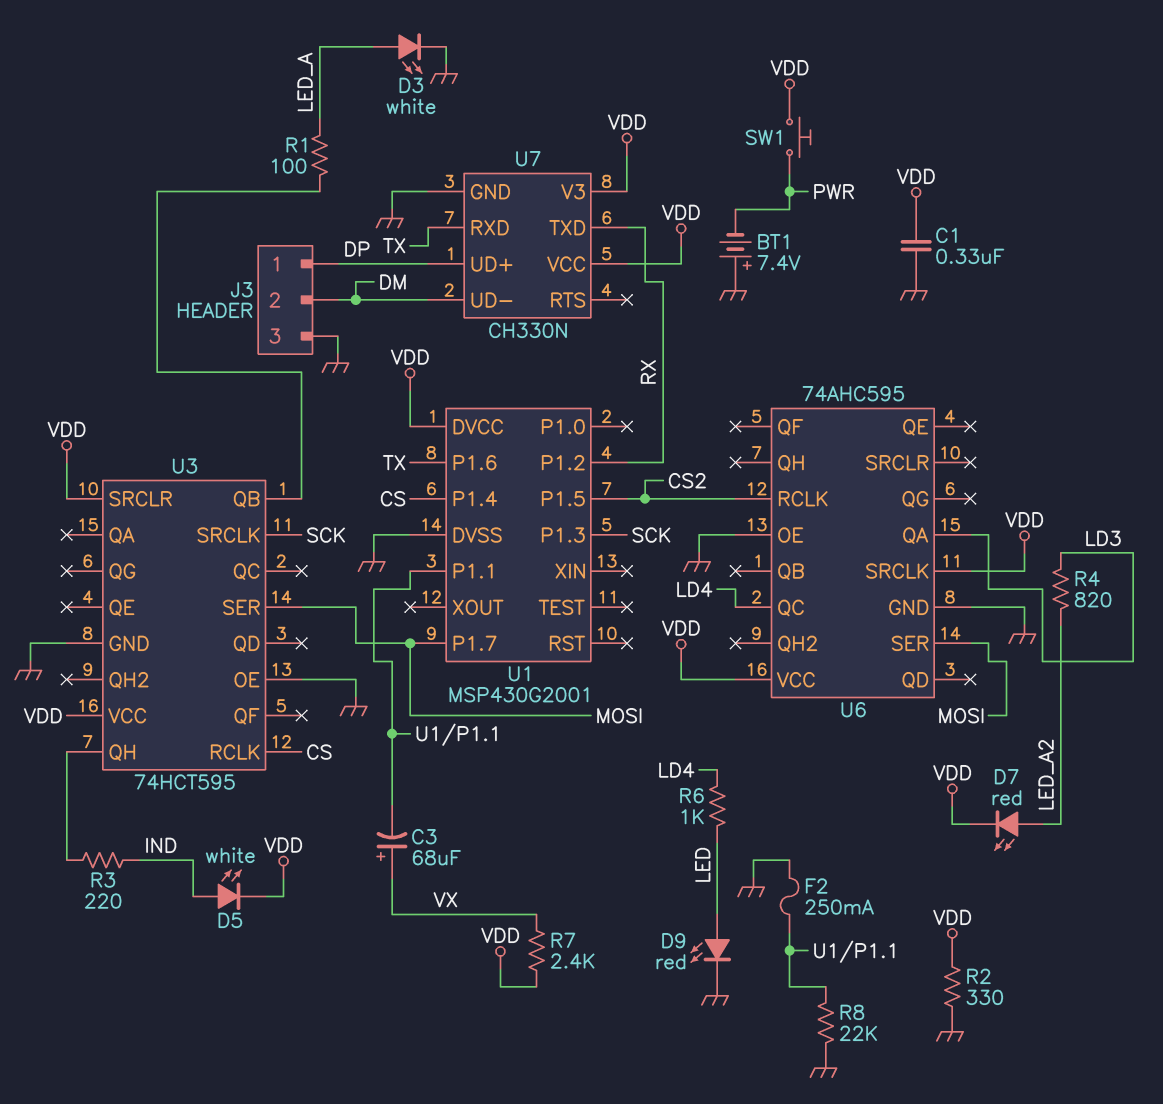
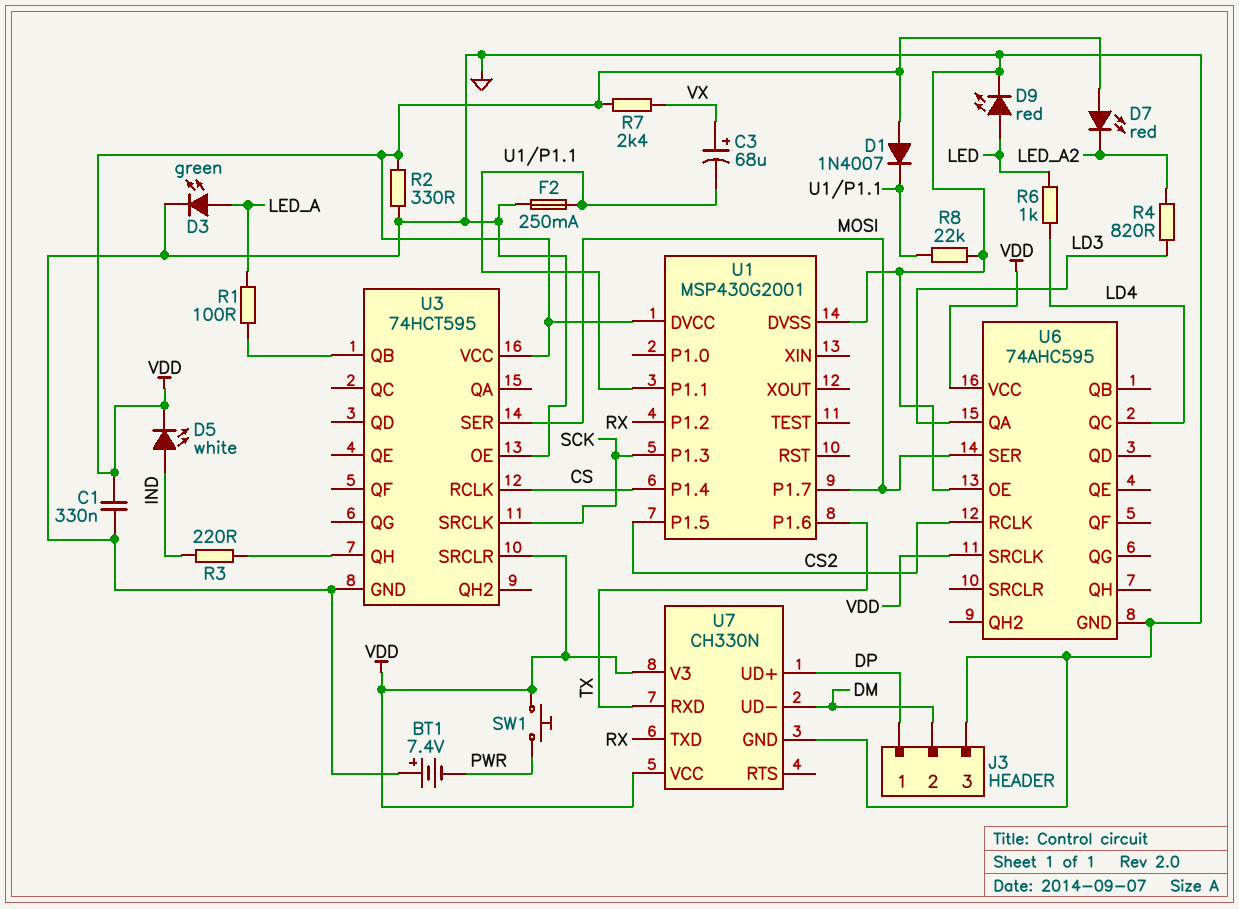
D1: none -> diode 1N4007 (A VDD, K U1/P1.1)
D3: LED white (A LED_A, K GND) -> LED green (A LED_A, K GND)
D7: LED red (A LED_A2, K VDD) -> LED red (A VDD, K LED_A2)

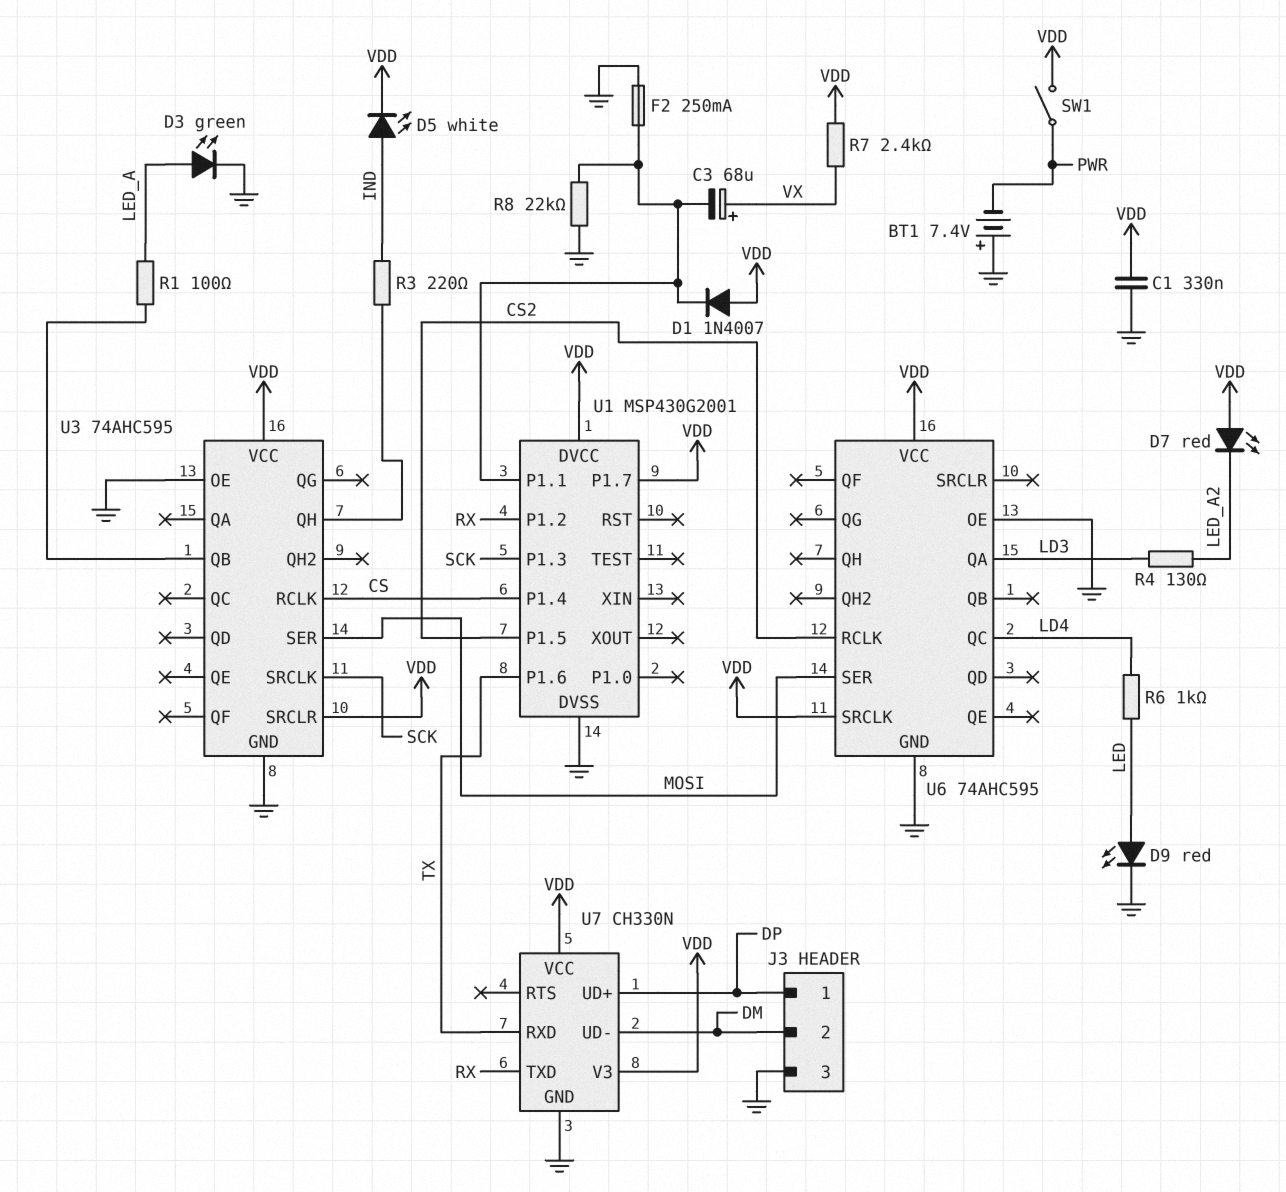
R2: 330 (GND, VDD) -> none
R4: 820 (LD3, LED_A2) -> 130 (LD3, LED_A2)
SW1: button (PWR, VDD) -> switch (PWR, VDD)
U1 pin P1.7: MOSI -> VDD
U3: 74HCT595 -> 74AHC595

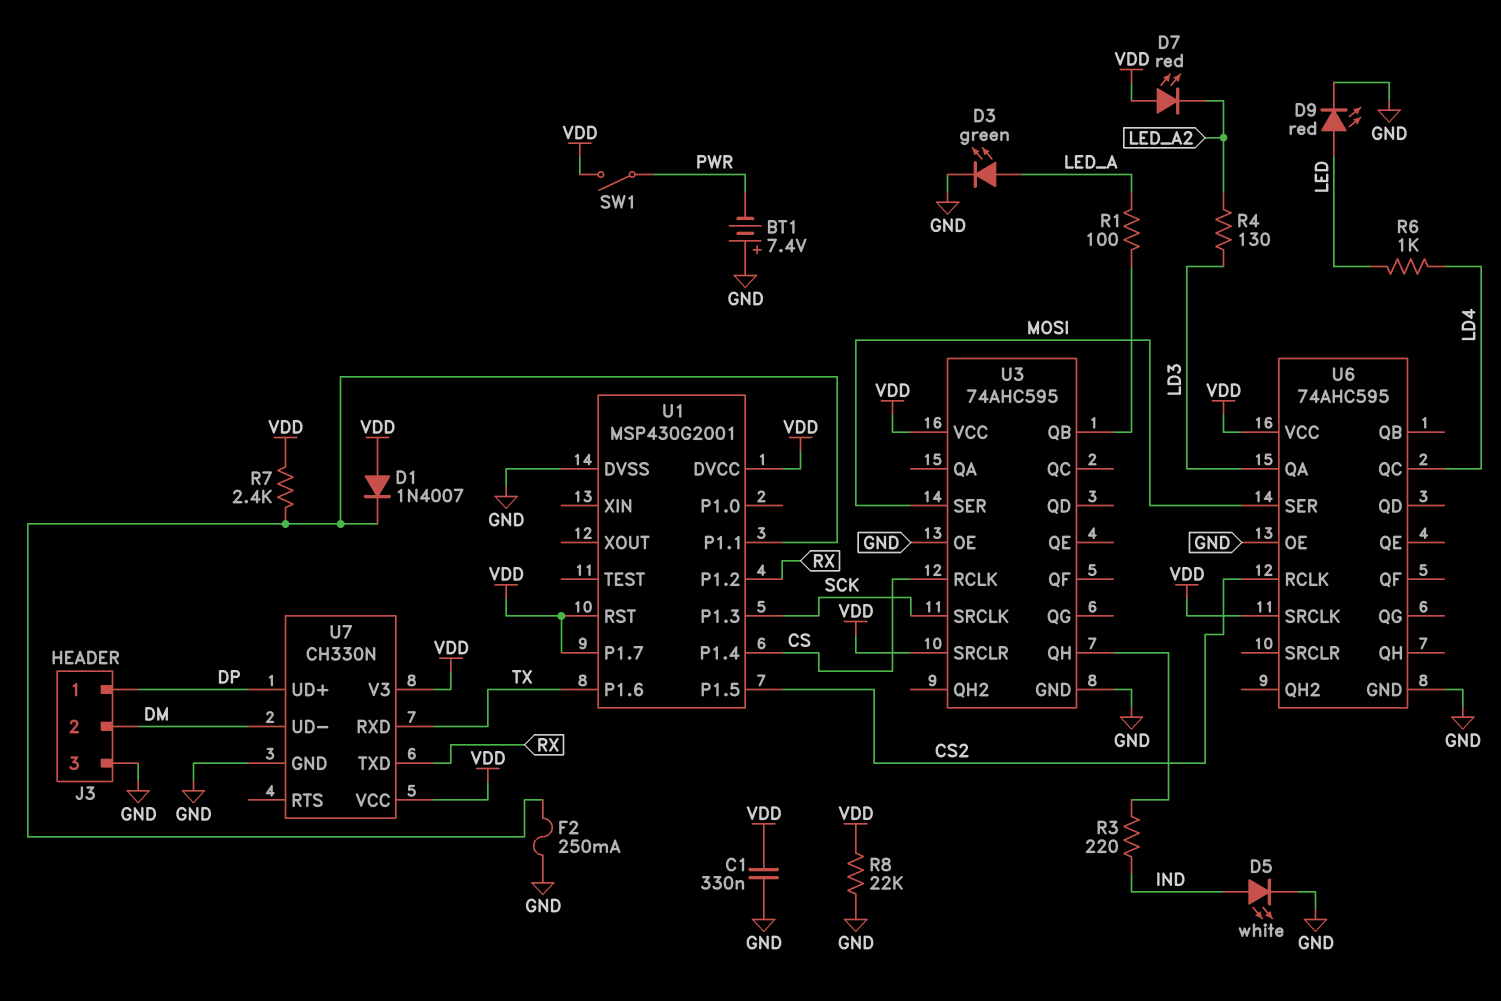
C3: 68uF (plus VX, minus U1/P1.1) -> none
D5: LED white (A IND, K VDD) -> LED white (A IND, K GND)
R7: 2.4k (VDD, VX) -> 2.4k (U1/P1.1, VDD)
R8: 22k (GND, U1/P1.1) -> 22k (GND, VDD)
U1 pin RST: none -> VDD

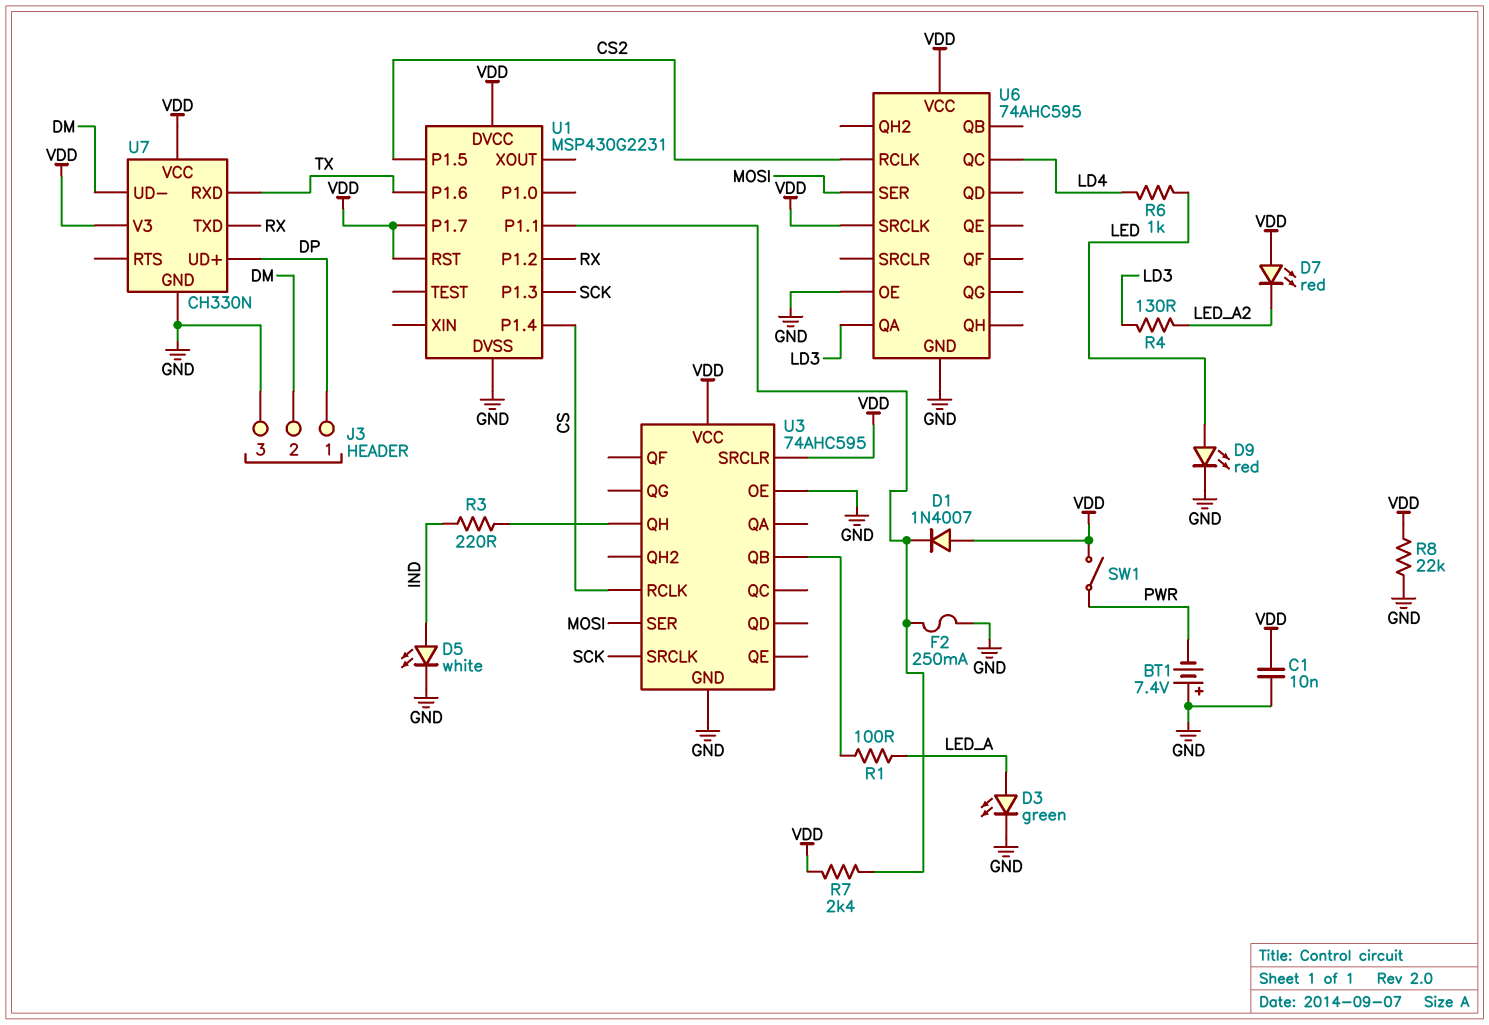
C1: 330nF (GND, VDD) -> 10nF (GND, VDD)
U1: MSP430G2001 -> MSP430G2231

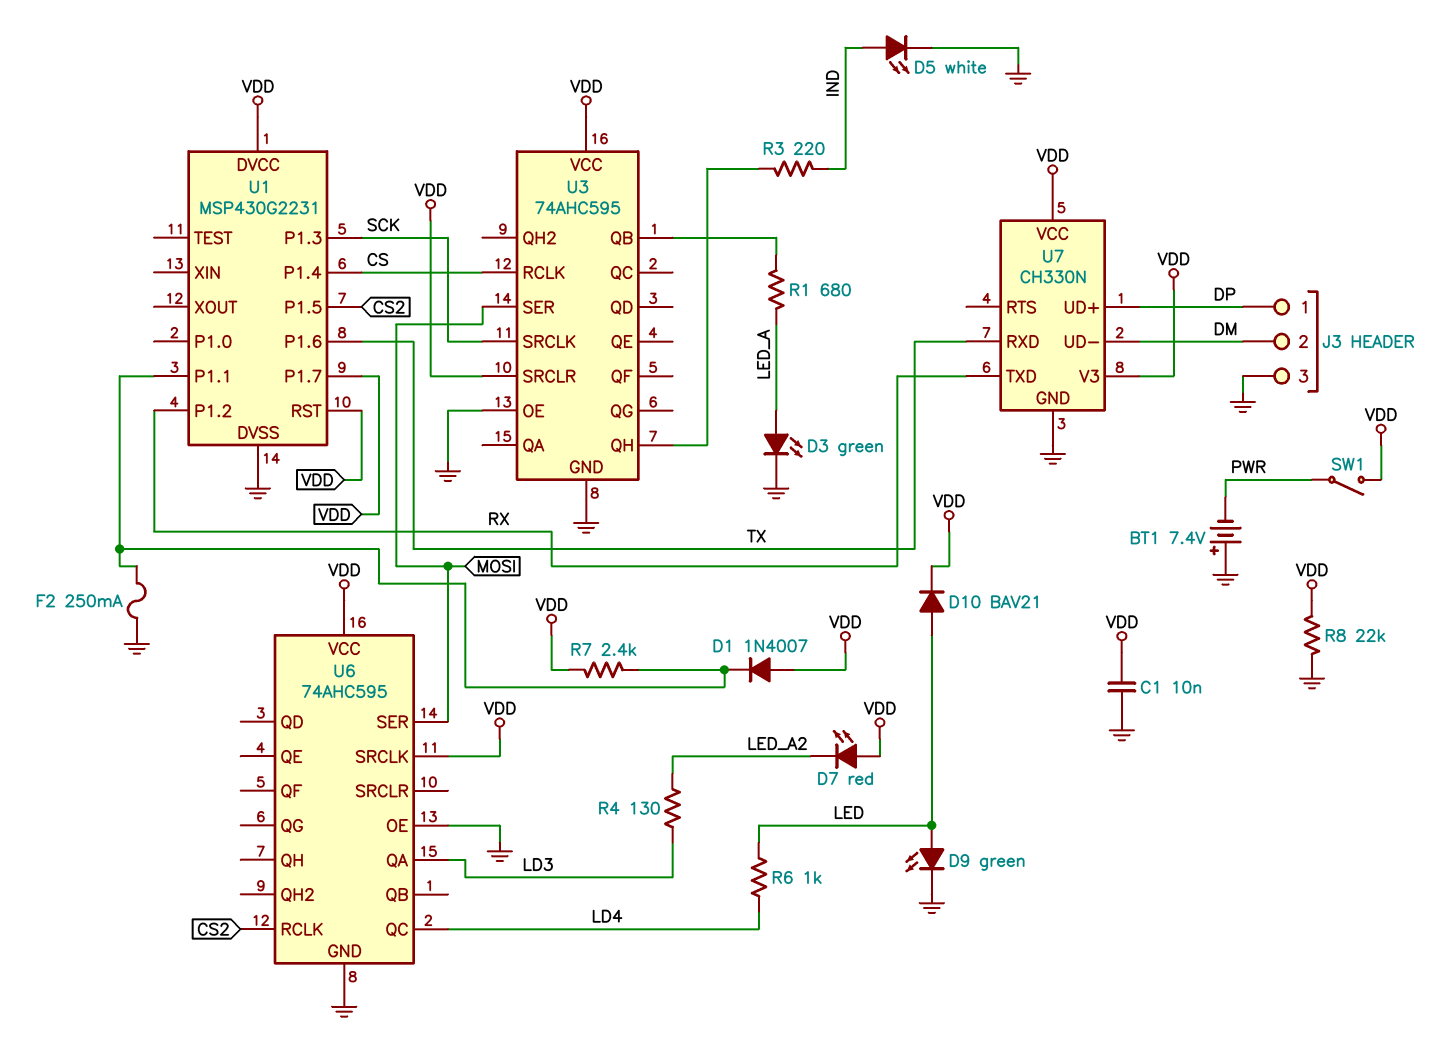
D9: LED red (A LED, K GND) -> LED green (A LED, K GND)
D10: none -> diode BAV21 (A LED, K VDD)
R1: 100 (LED_A, U3/QB) -> 680 (LED_A, U3/QB)

